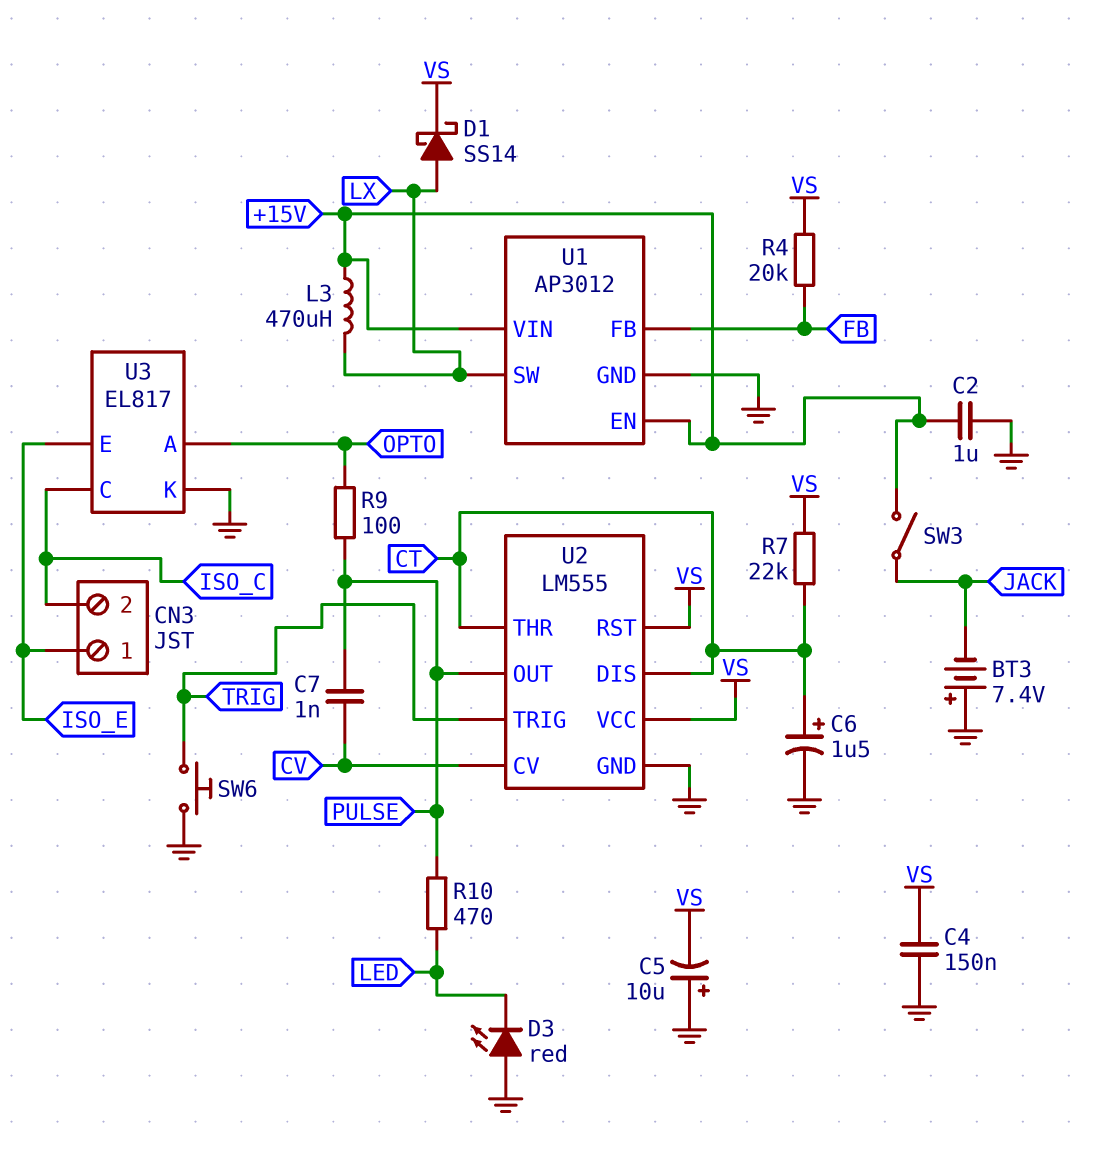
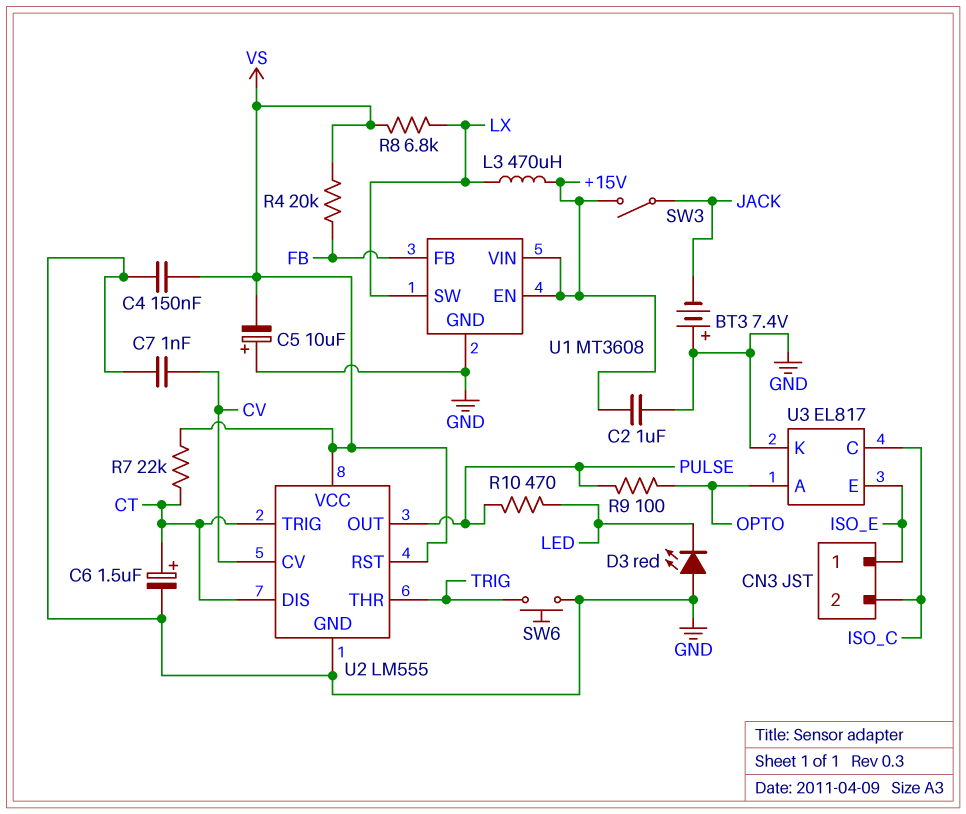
C7: 1nF (CV, PULSE) -> 1nF (CV, GND)
D1: schottky SS14 (A LX, K VS) -> none
R8: none -> 6.8k (LX, VS)
U1: AP3012 -> MT3608
U2 pin THR: CT -> TRIG
U2 pin TRIG: TRIG -> CT

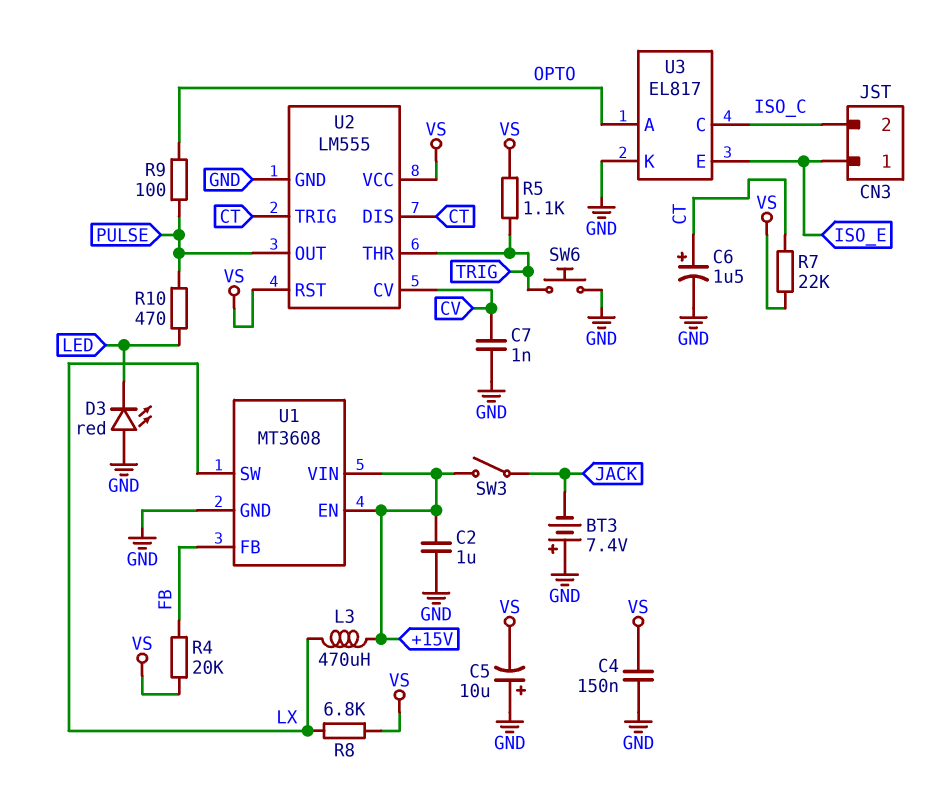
R5: none -> 1.1k (TRIG, VS)

